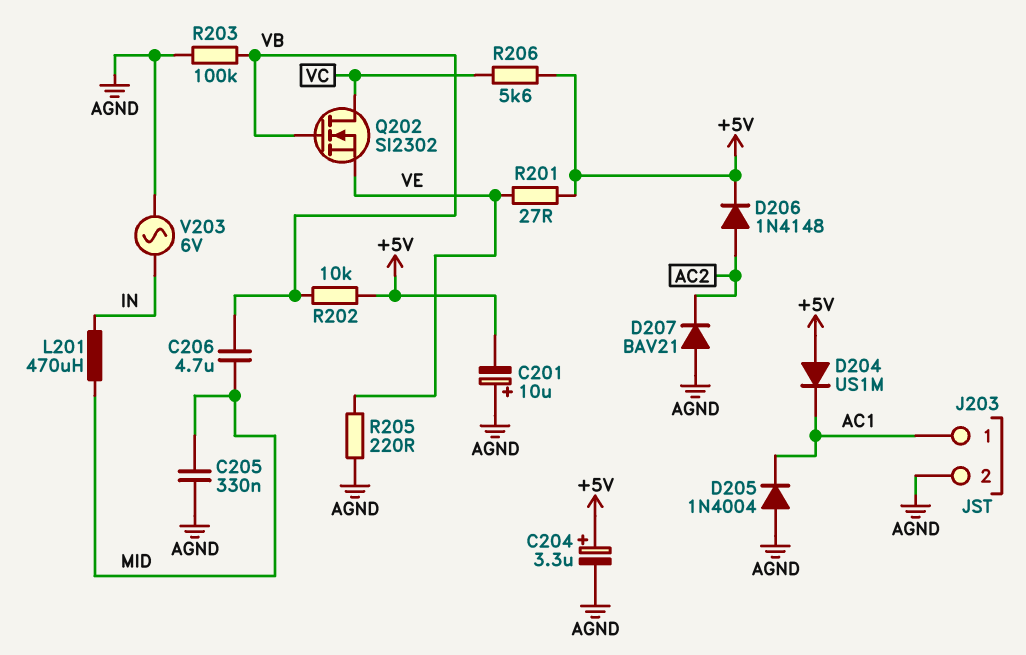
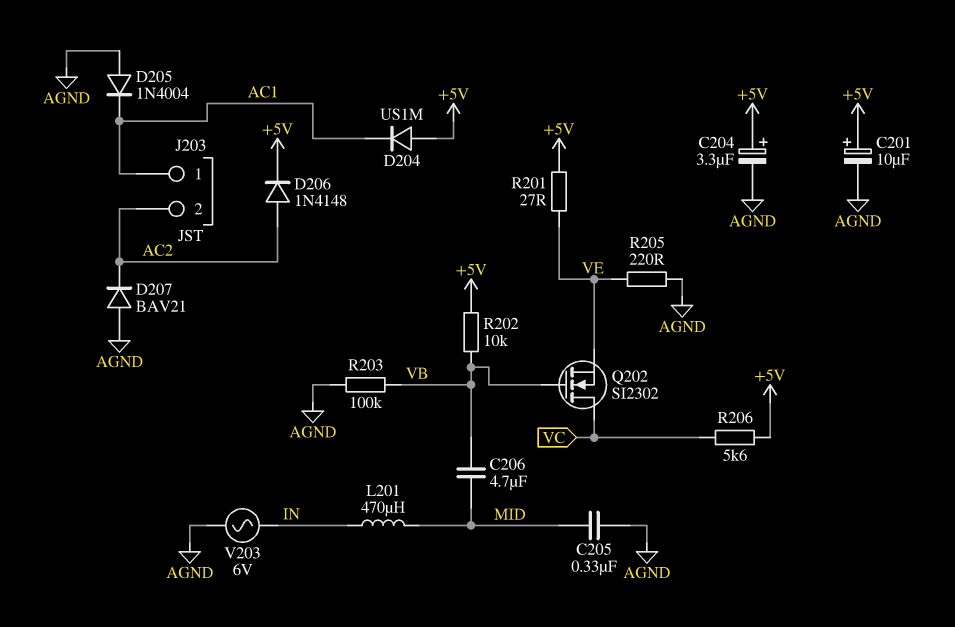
C201: 10uF (plus AGND, minus +5V) -> 10uF (plus +5V, minus AGND)
J203 pin 2: AGND -> AC2

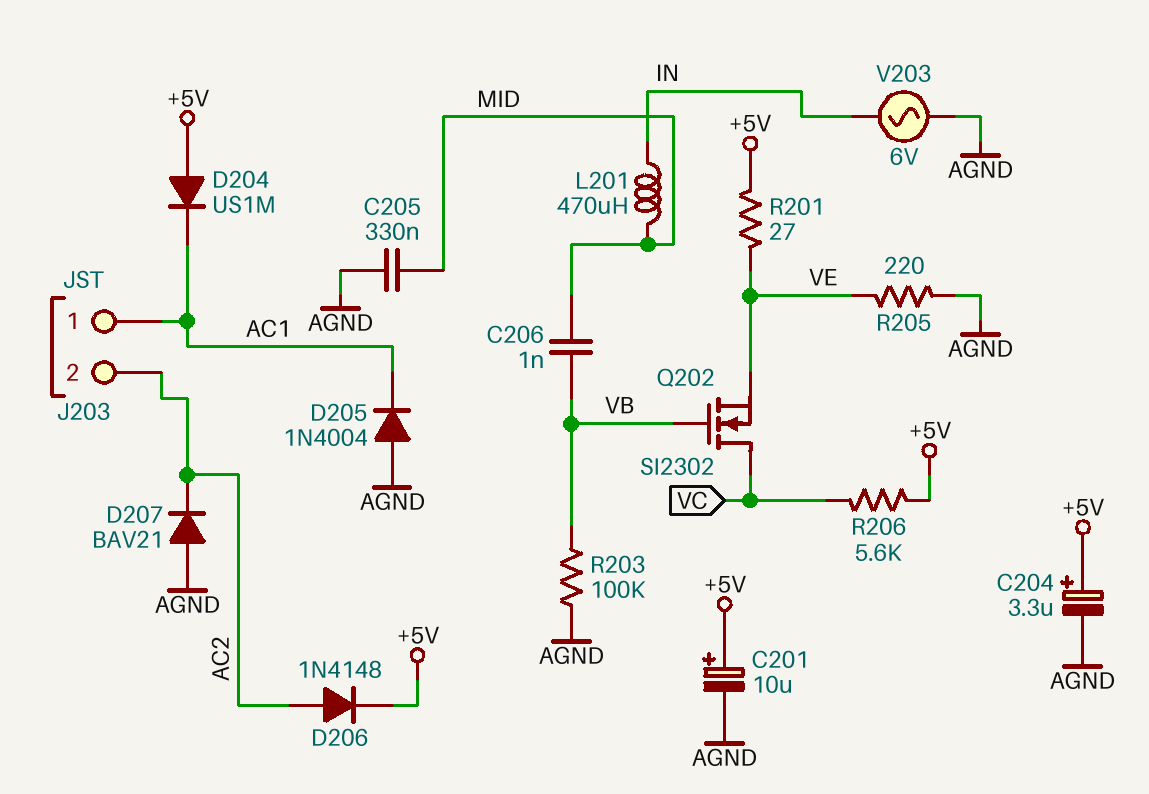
C206: 4.7uF (MID, VB) -> 1nF (MID, VB)
R202: 10k (+5V, VB) -> none

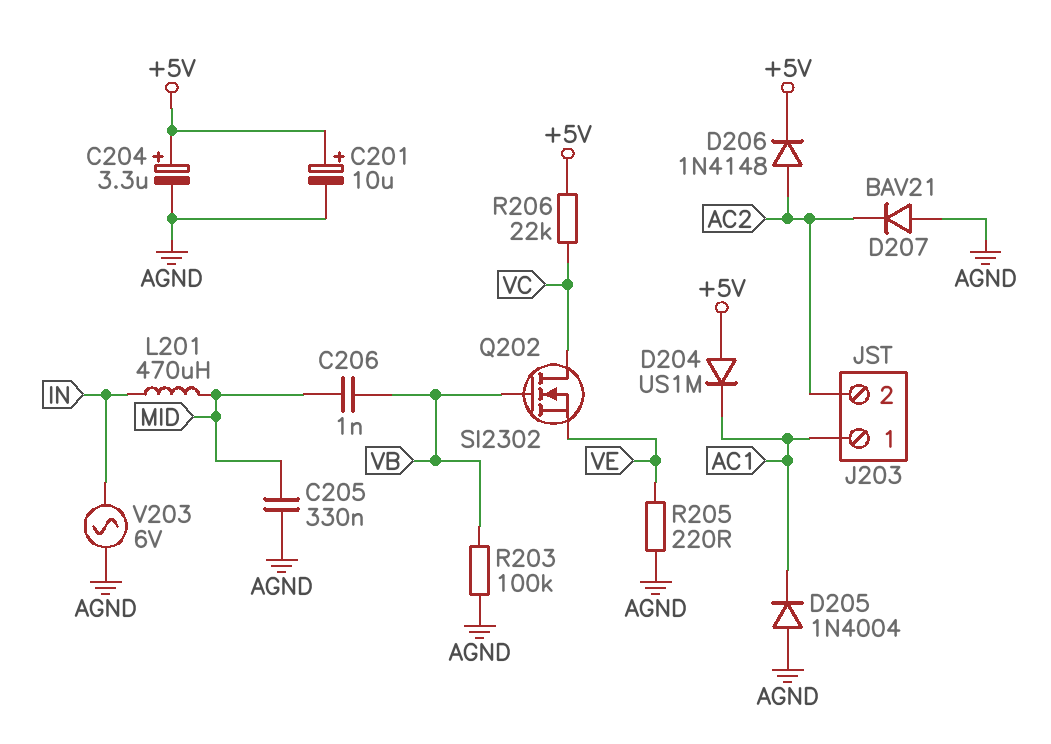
R201: 27 (+5V, VE) -> none
R206: 5.6k (+5V, VC) -> 22k (+5V, VC)

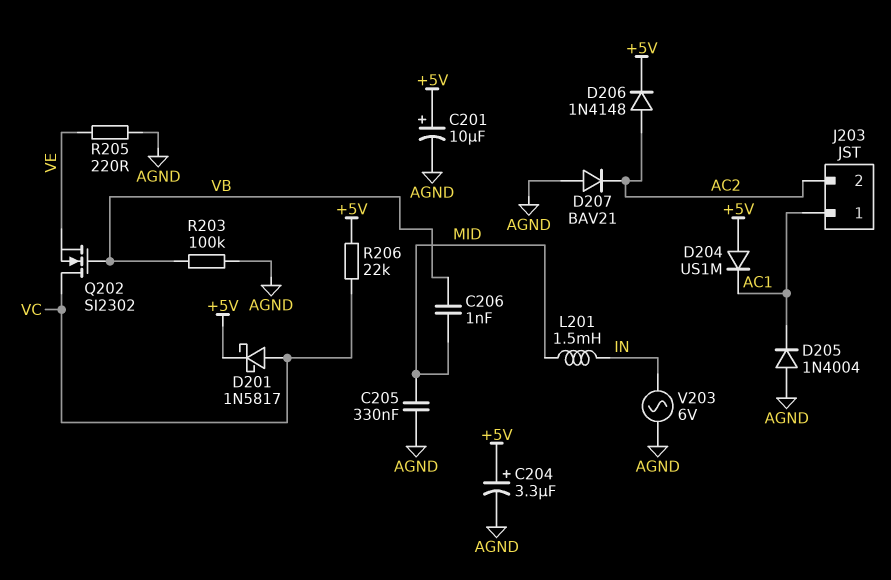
D201: none -> schottky 1N5817 (A VC, K +5V)
L201: 470uH (IN, MID) -> 1.5mH (IN, MID)

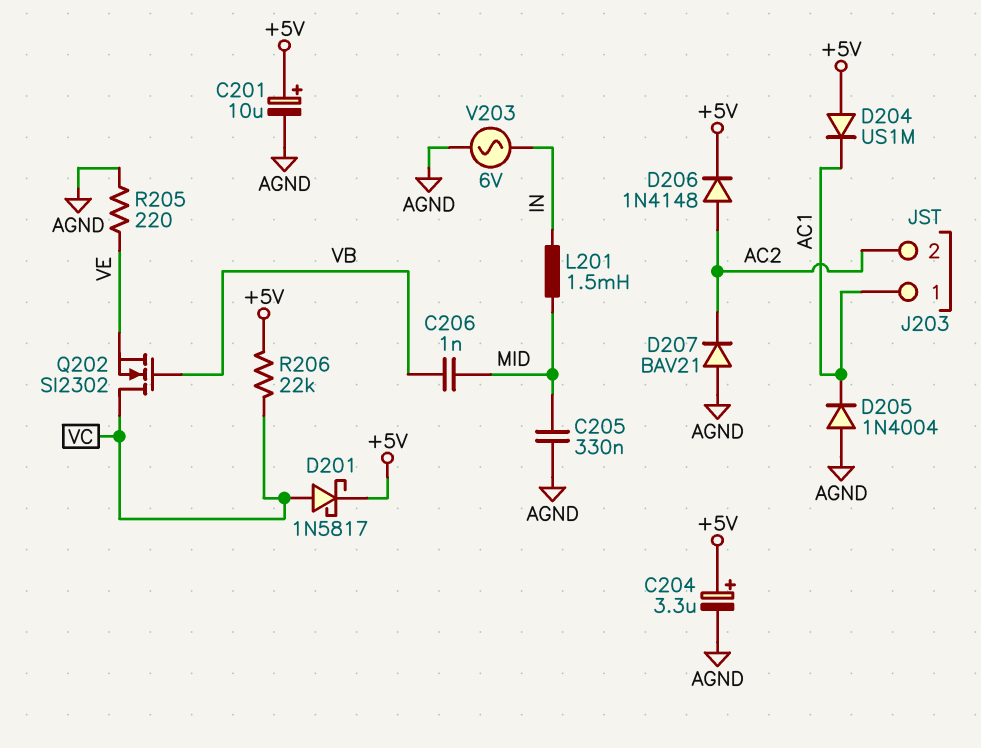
R203: 100k (AGND, VB) -> none

